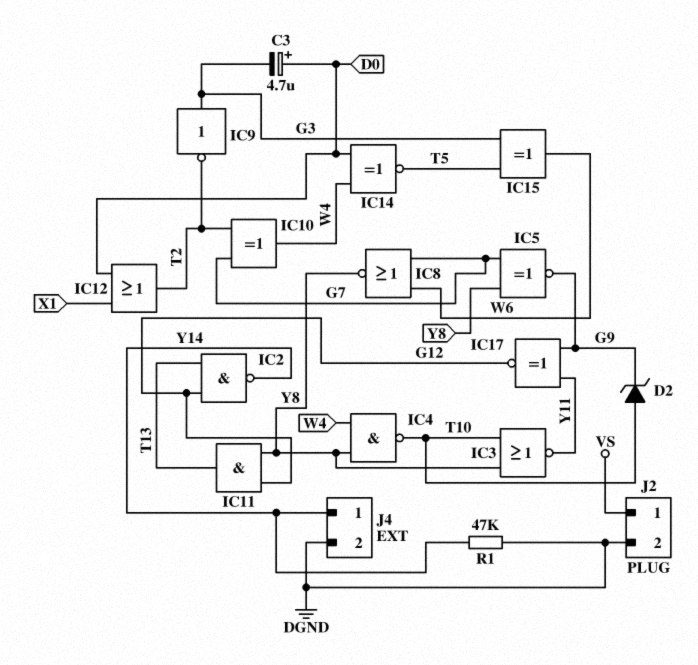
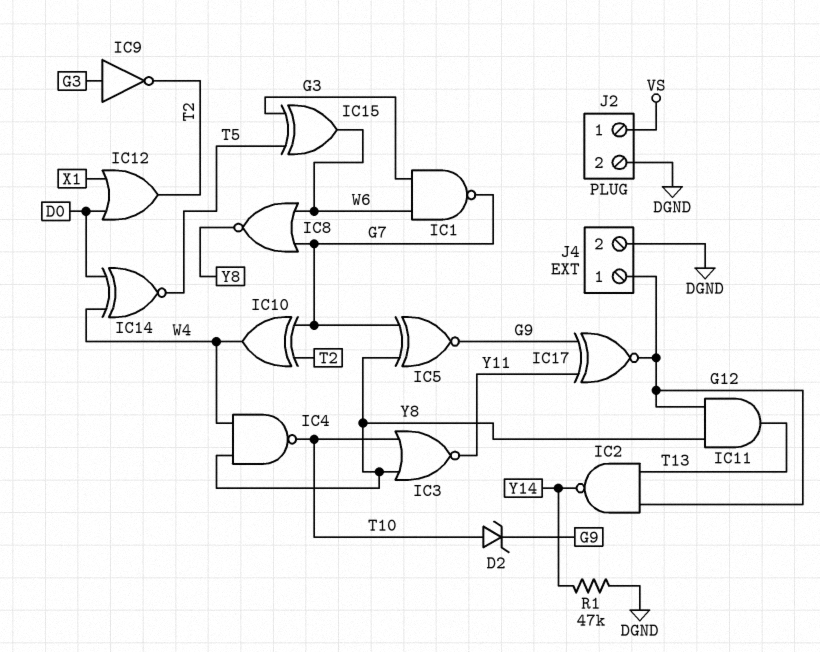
C3: 4.7uF (plus D0, minus G3) -> none
IC1: none -> NAND (in G3, in W6, out G7)
J4 pin 1: Y14 -> G12

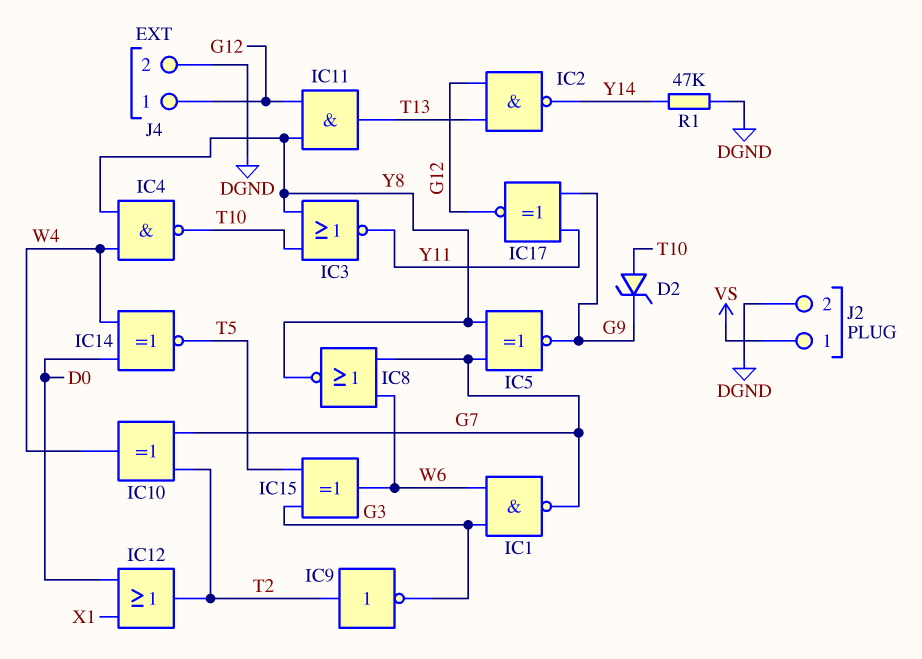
IC9: NOT (in G3, out T2) -> NOT (in T2, out G3)

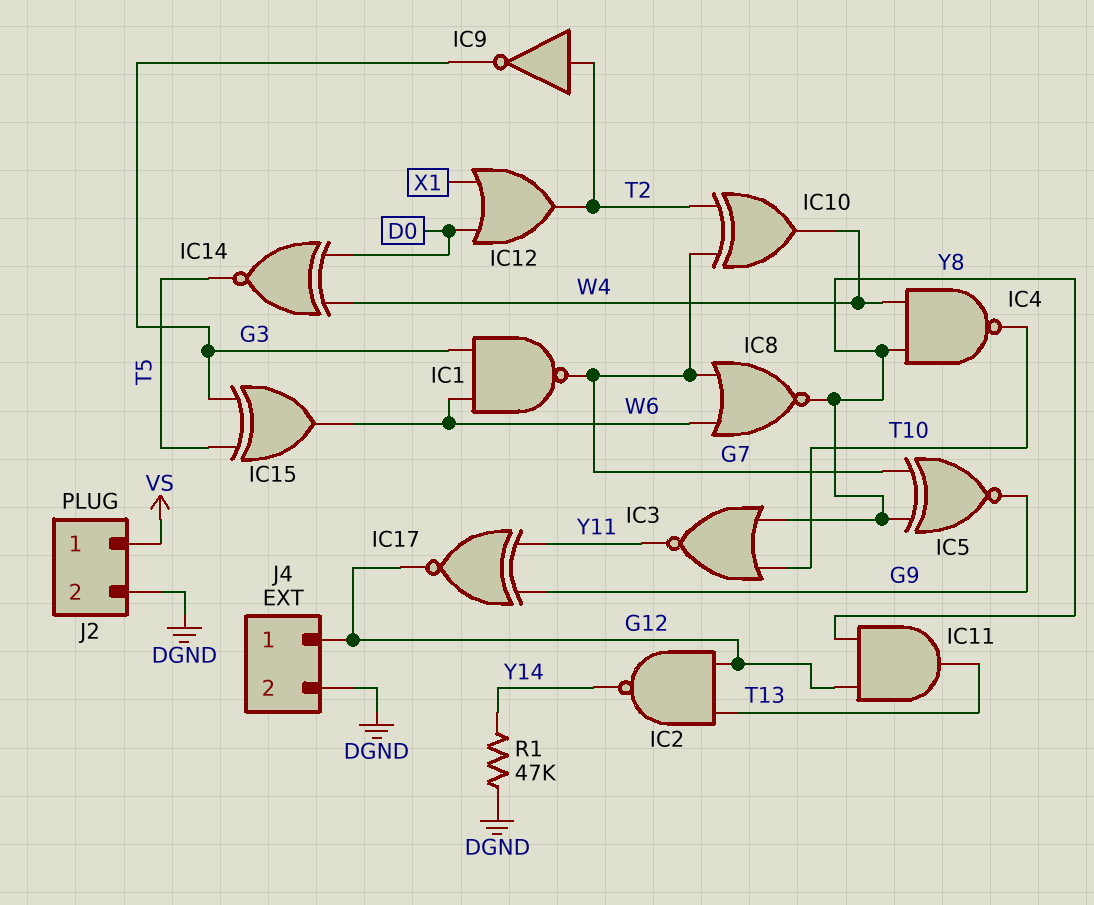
D2: zener (A T10, K G9) -> none

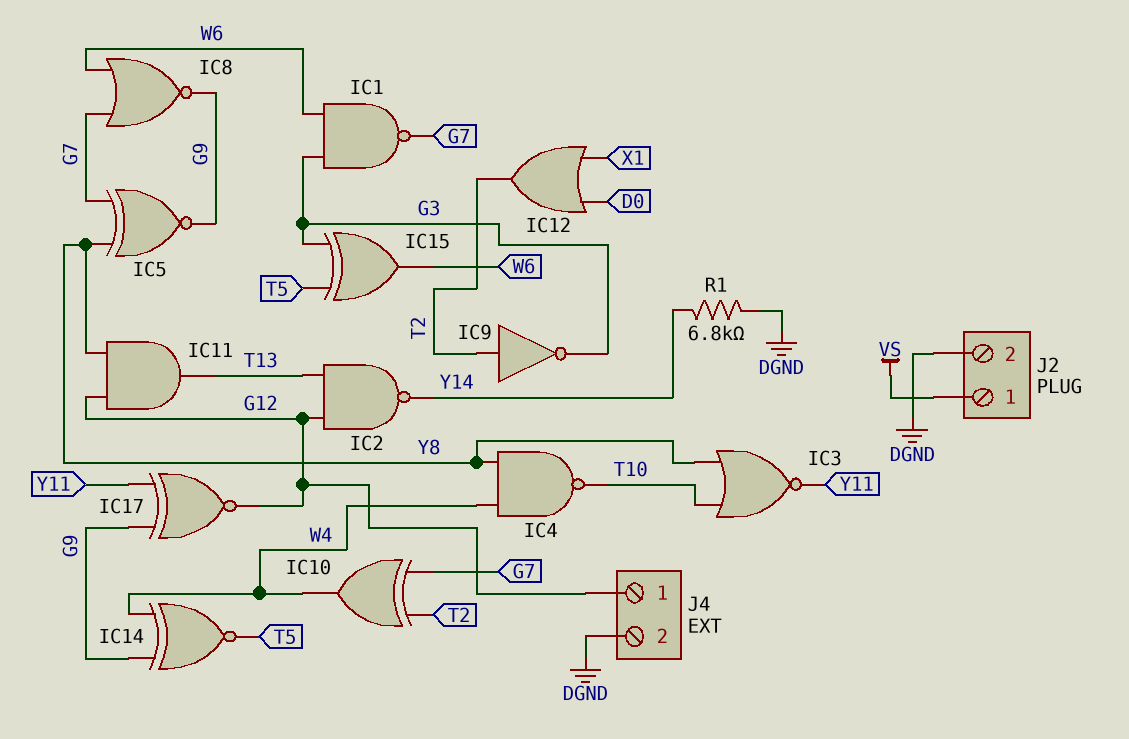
IC8: NOR (in G7, in W6, out Y8) -> NOR (in G7, in W6, out G9)
IC14: XNOR (in D0, in W4, out T5) -> XNOR (in G9, in W4, out T5)
R1: 47k (DGND, Y14) -> 6.8k (DGND, Y14)

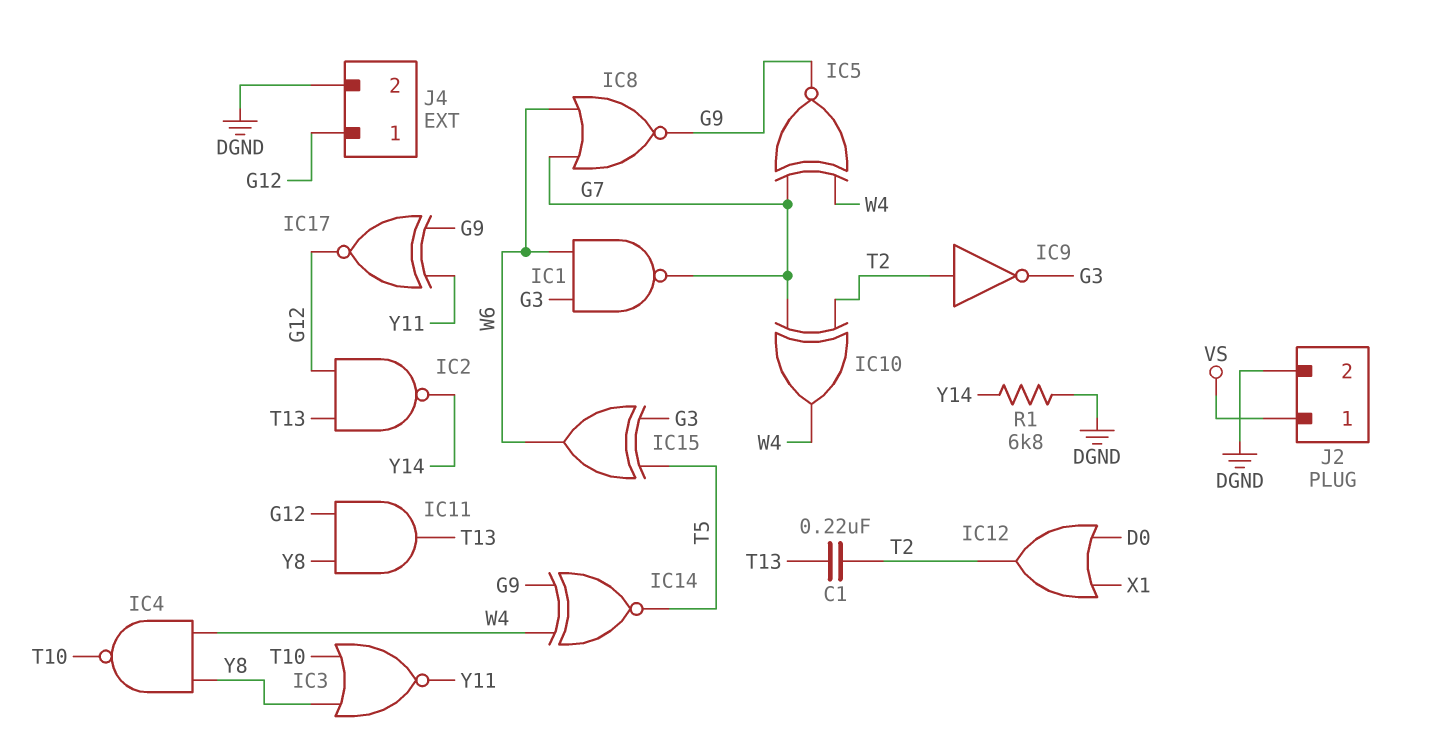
C1: none -> 220nF (T2, T13)
IC5: XNOR (in G7, in Y8, out G9) -> XNOR (in G7, in W4, out G9)

